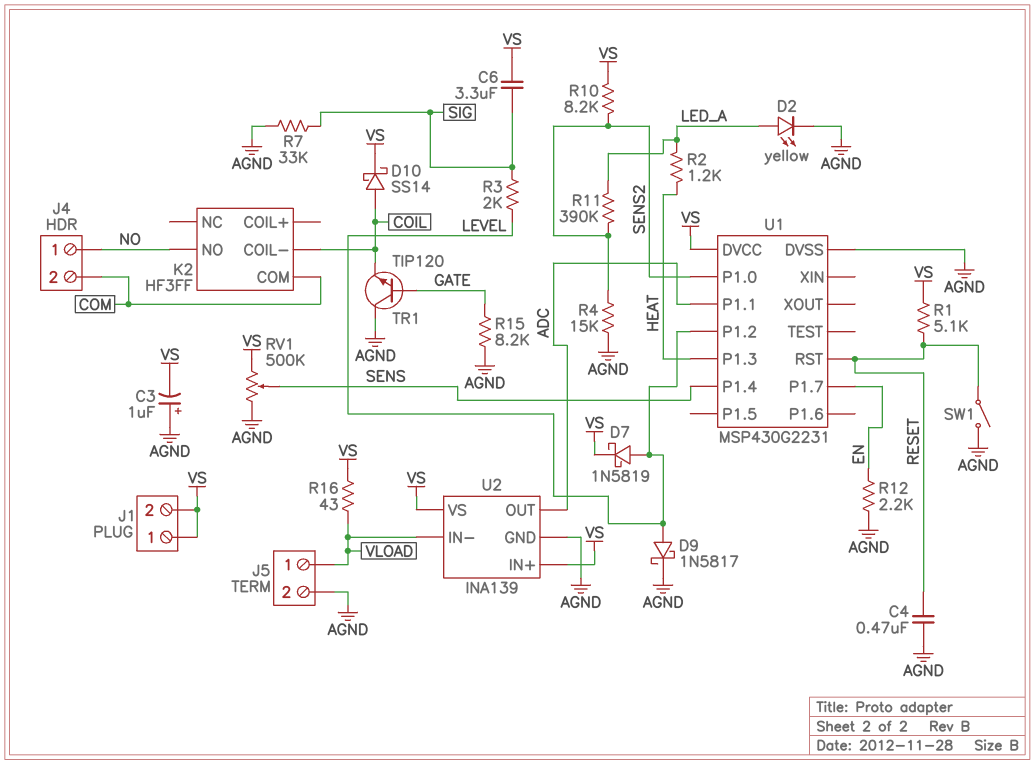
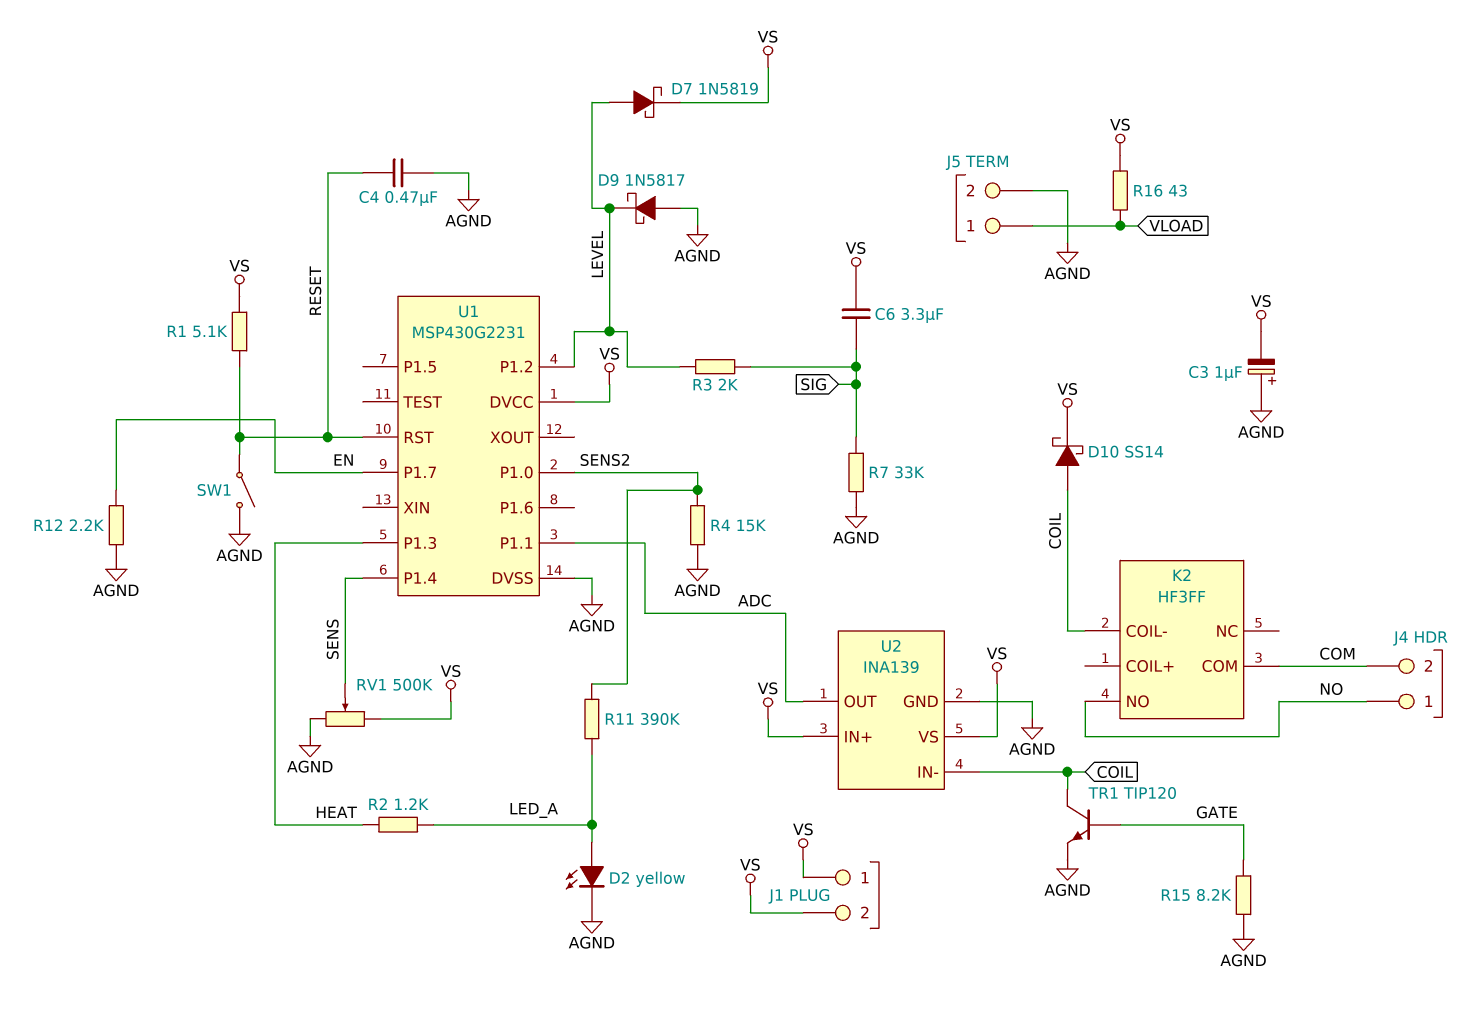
D9: schottky 1N5817 (A LEVEL, K AGND) -> schottky 1N5817 (A AGND, K LEVEL)
R10: 8.2k (SENS2, VS) -> none
TR1: NPN TIP120 (B GATE, C AGND, E COIL) -> NPN TIP120 (B GATE, C COIL, E AGND)
U2 pin IN-: VLOAD -> COIL

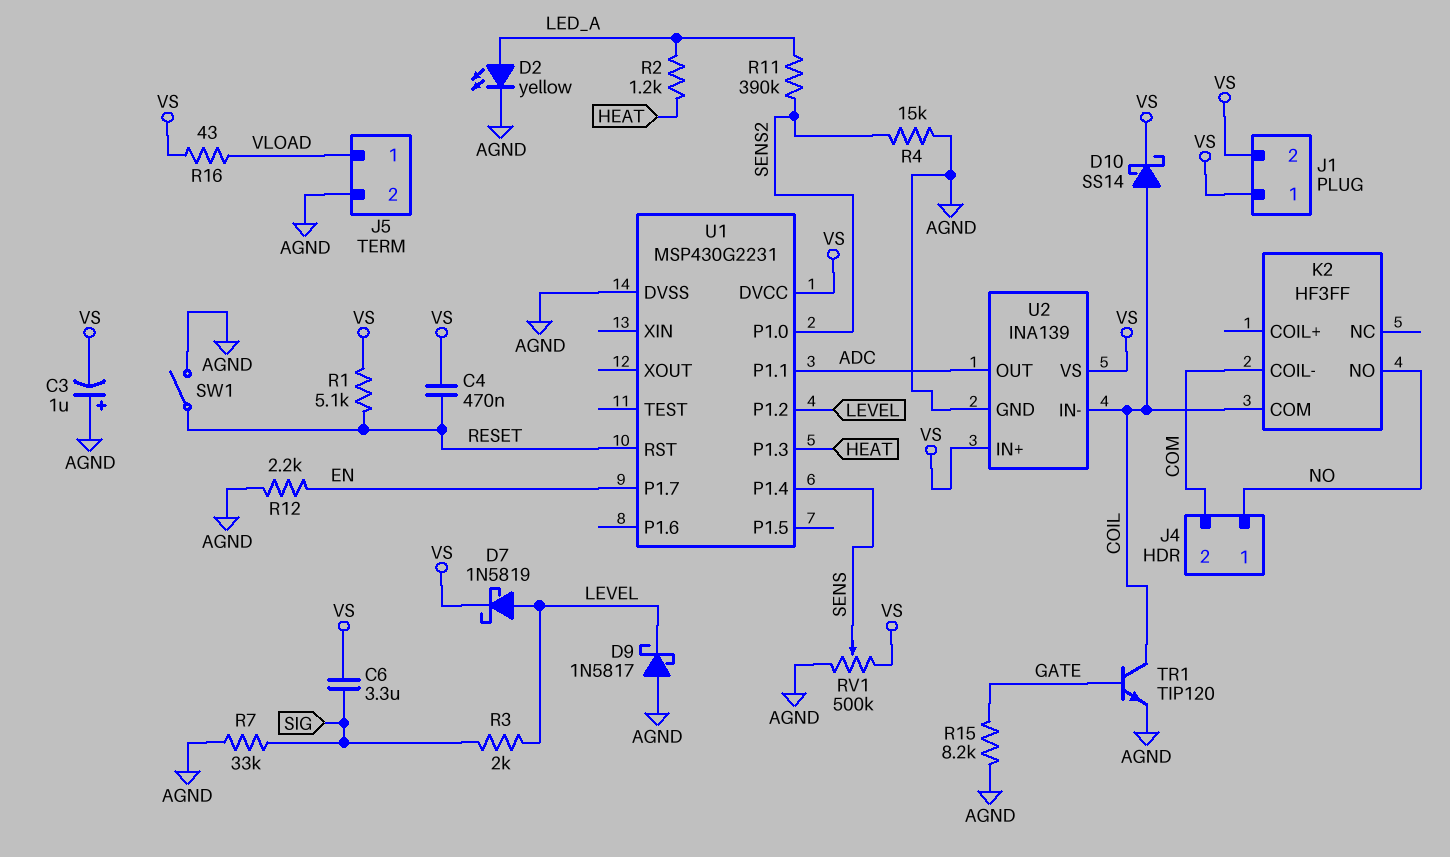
C4: 470nF (AGND, RESET) -> 470nF (RESET, VS)
K2 pin COIL-: COIL -> COM
K2 pin COM: COM -> COIL

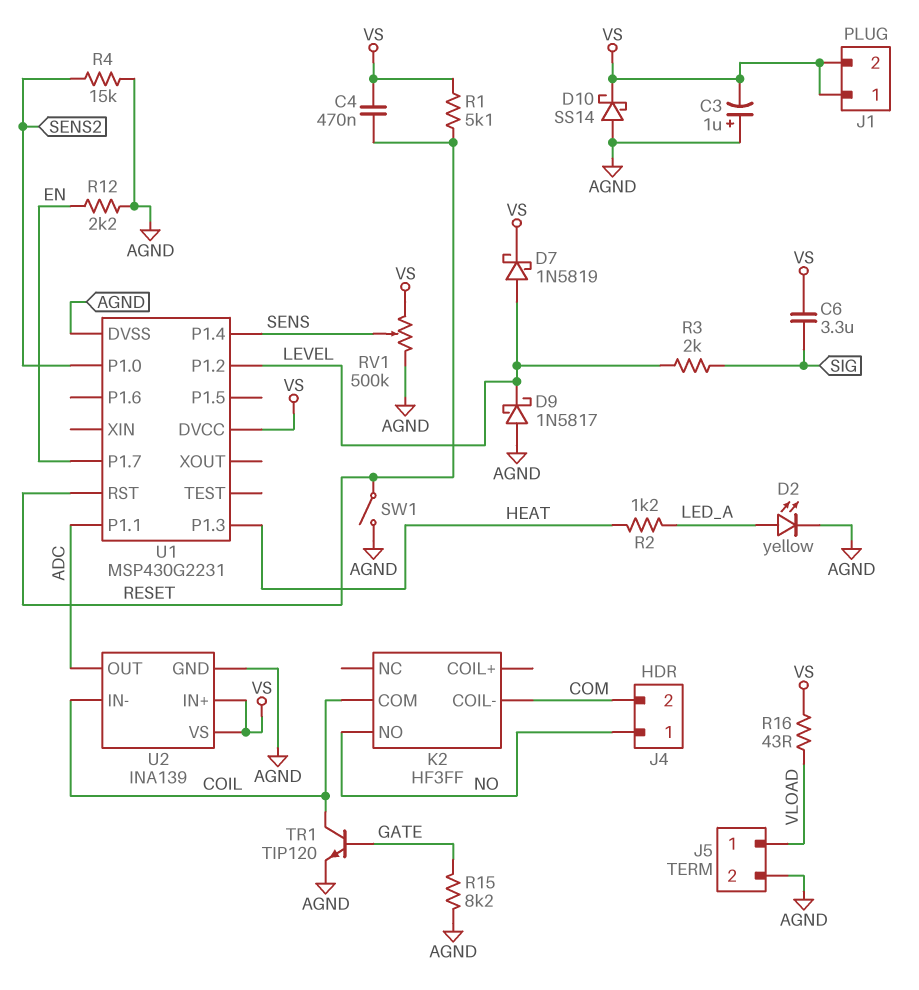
D10: schottky SS14 (A COIL, K VS) -> schottky SS14 (A AGND, K VS)
R7: 33k (AGND, SIG) -> none
R11: 390k (LED_A, SENS2) -> none

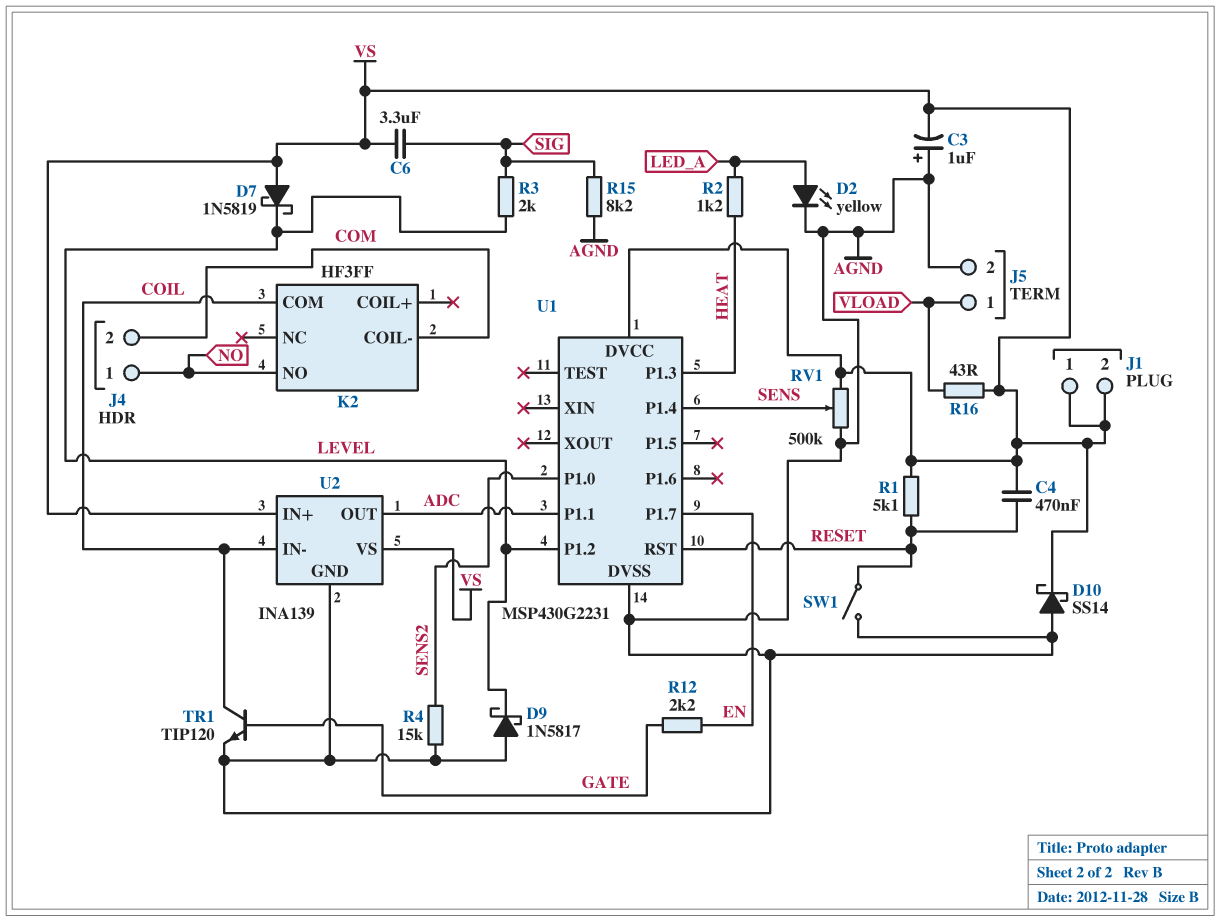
D7: schottky 1N5819 (A LEVEL, K VS) -> schottky 1N5819 (A VS, K LEVEL)
R12: 2.2k (AGND, EN) -> 2.2k (EN, GATE)
R15: 8.2k (AGND, GATE) -> 8.2k (AGND, SIG)

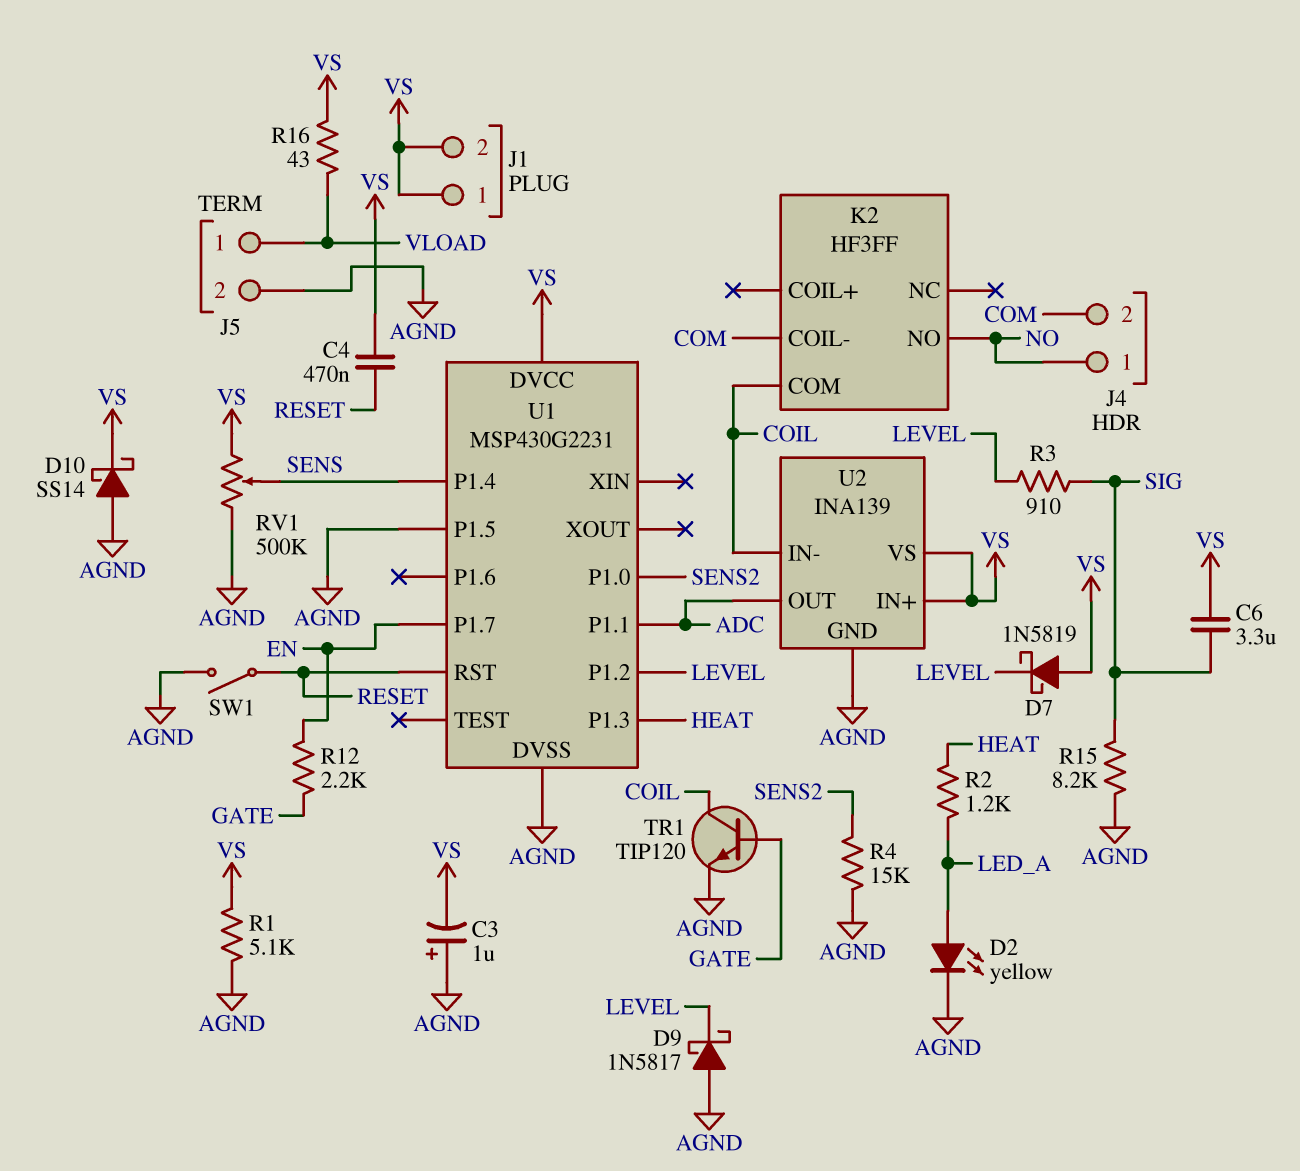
R1: 5.1k (RESET, VS) -> 5.1k (AGND, VS)
R3: 2k (LEVEL, SIG) -> 910 (LEVEL, SIG)
U1 pin P1.5: none -> AGND

